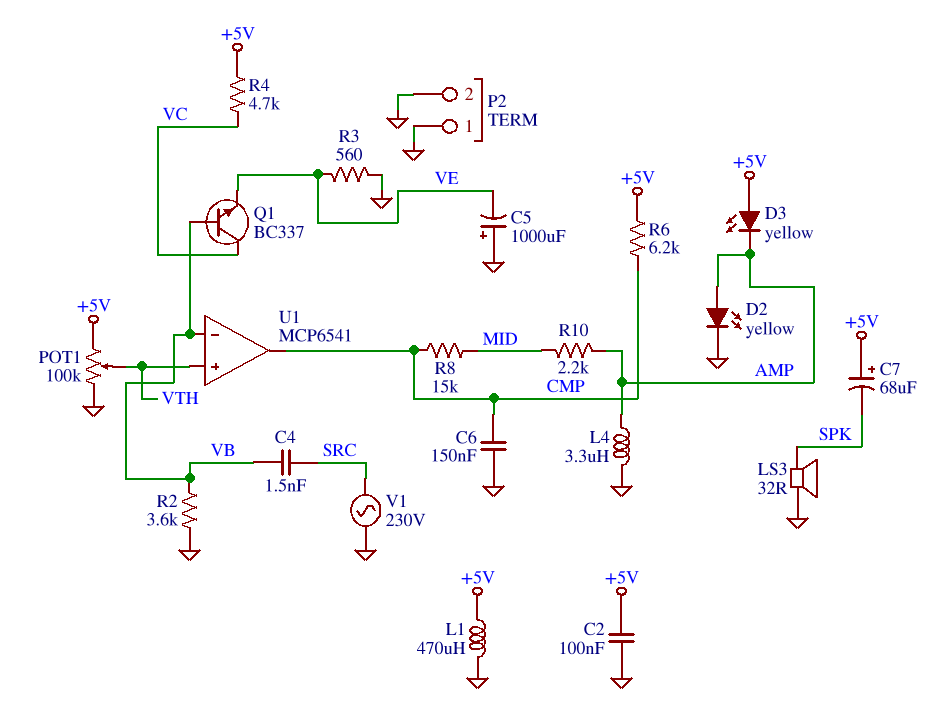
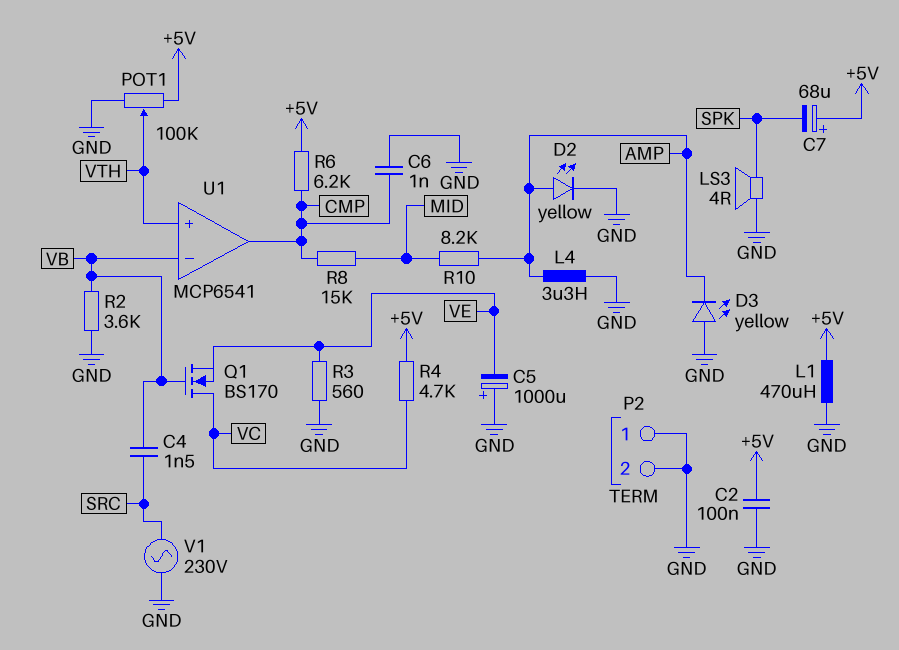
C6: 150nF (CMP, GND) -> 1nF (CMP, GND)
D3: LED yellow (A +5V, K AMP) -> LED yellow (A GND, K AMP)
LS3: speaker 32R (GND, SPK) -> speaker 4R (GND, SPK)
Q1: NPN BC337 (B VB, C VC, E VE) -> NMOS BS170 (G VB, D VC, S VE)
R10: 2.2k (AMP, MID) -> 8.2k (AMP, MID)

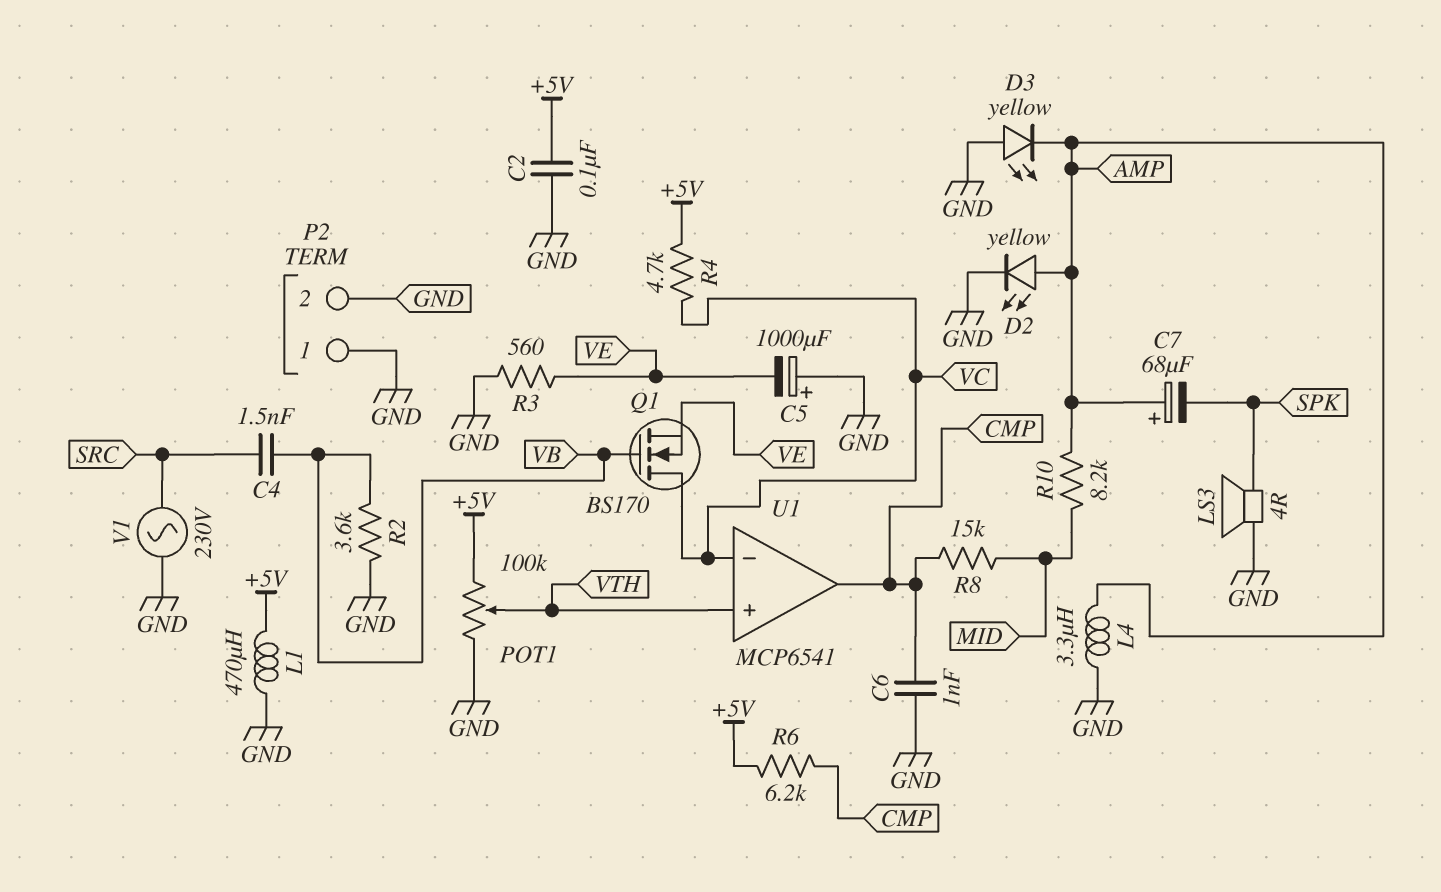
C7: 68uF (plus +5V, minus SPK) -> 68uF (plus AMP, minus SPK)
U1 pin in-: VB -> VC

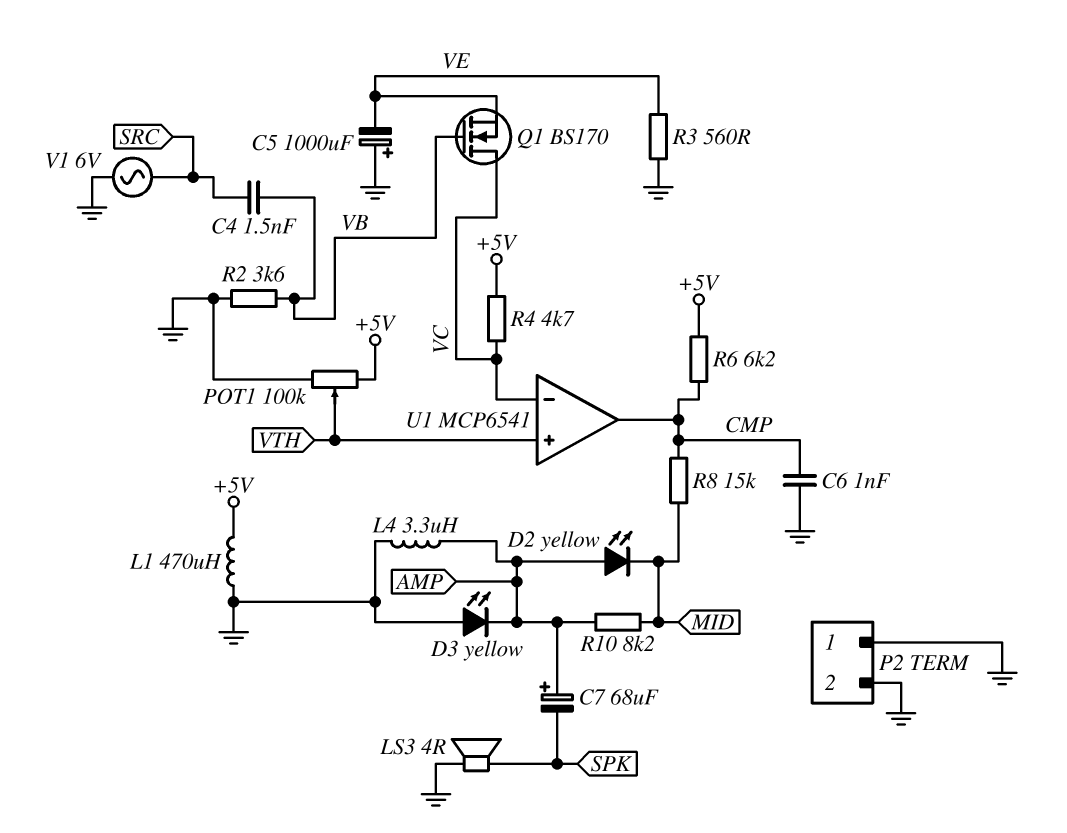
C2: 100nF (+5V, GND) -> none
D2: LED yellow (A AMP, K GND) -> LED yellow (A AMP, K MID)
V1: AC 230V (GND, SRC) -> AC 6V (GND, SRC)

